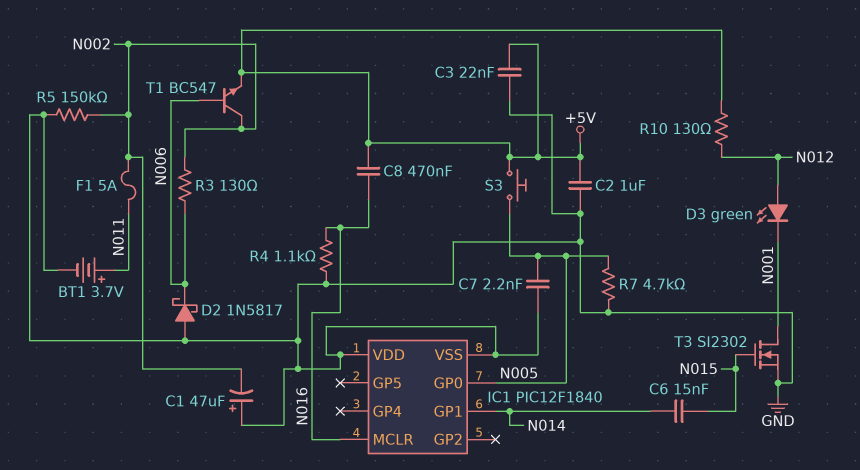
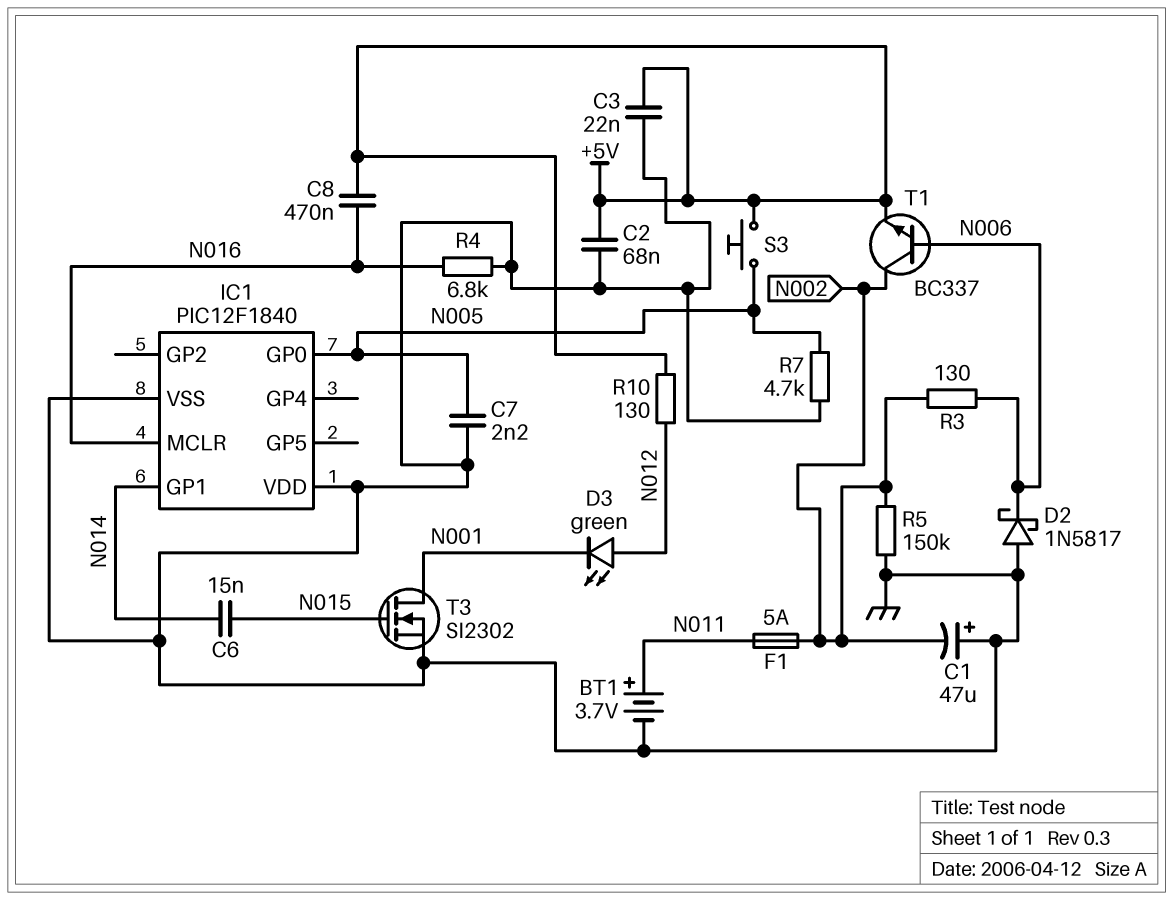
C2: 1uF (+5V, GND) -> 68nF (+5V, GND)
R4: 1.1k (GND, N016) -> 6.8k (GND, N016)
T1: NPN BC547 (B N006, C N002, E +5V) -> NPN BC337 (B N006, C N002, E +5V)

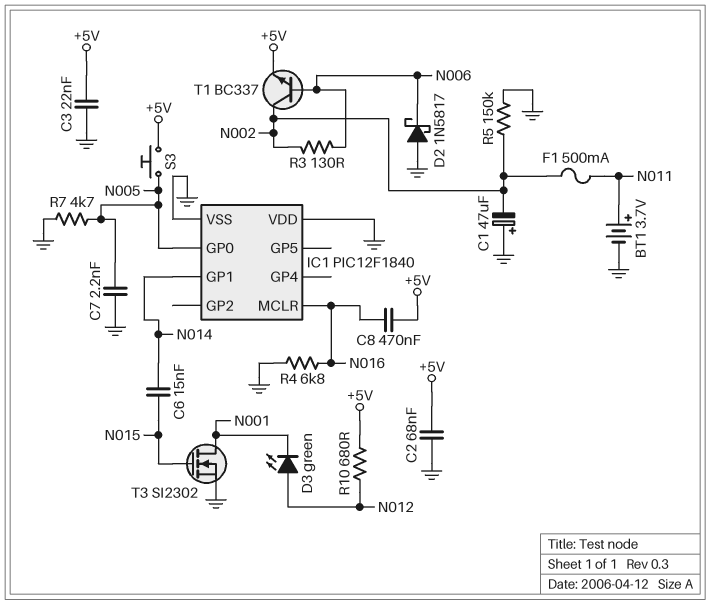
F1: 5A (N002, N011) -> 500mA (N002, N011)
R10: 130 (+5V, N012) -> 680 (+5V, N012)

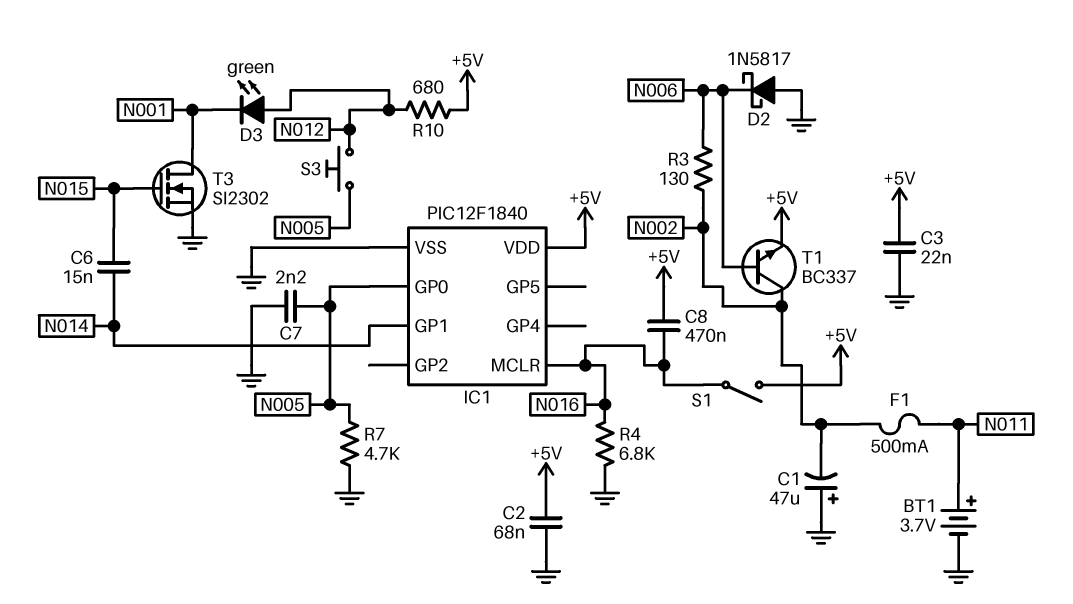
IC1 pin VDD: GND -> +5V
R5: 150k (GND, N002) -> none
S1: none -> switch (+5V, N016)
S3: button (+5V, N005) -> button (N005, N012)

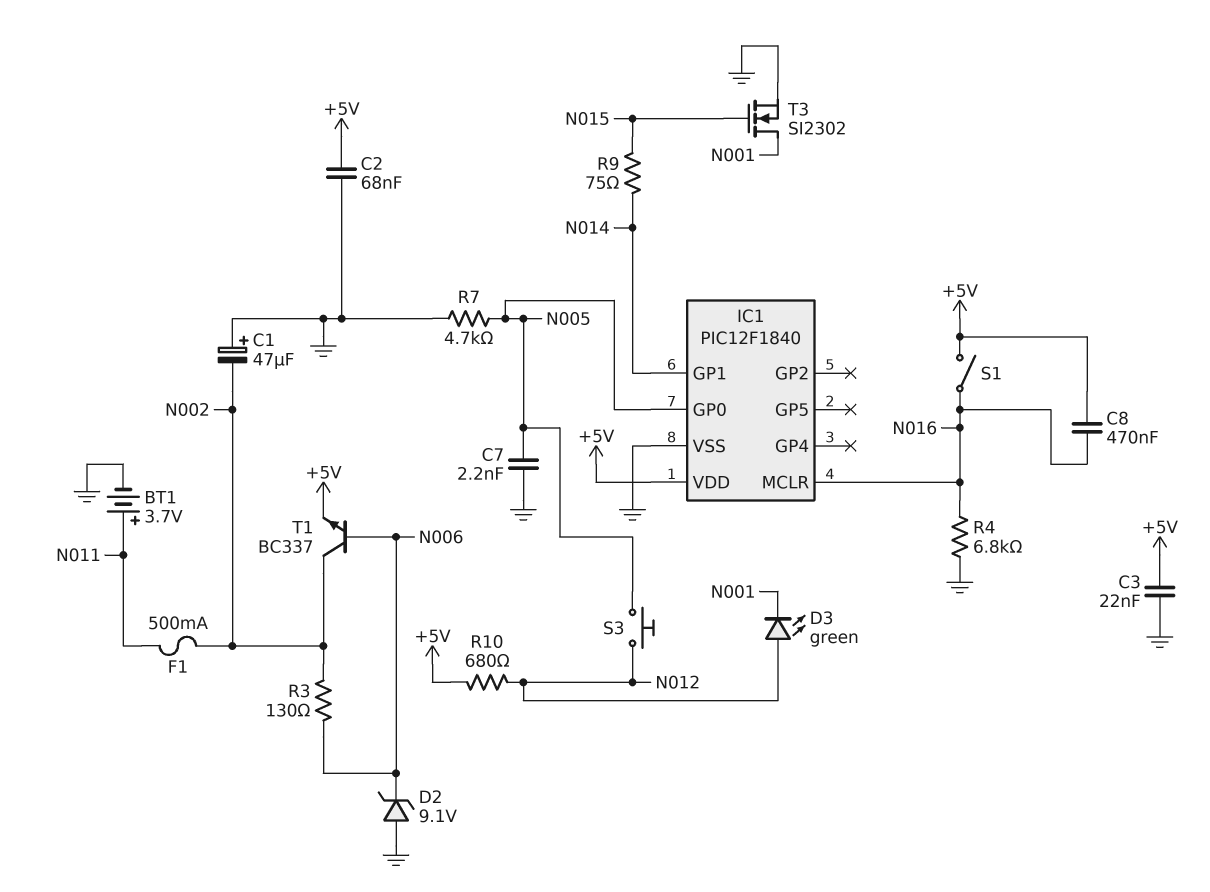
C6: 15nF (N014, N015) -> none
D2: schottky 1N5817 (A GND, K N006) -> zener 9.1V (A GND, K N006)
R9: none -> 75 (N014, N015)

